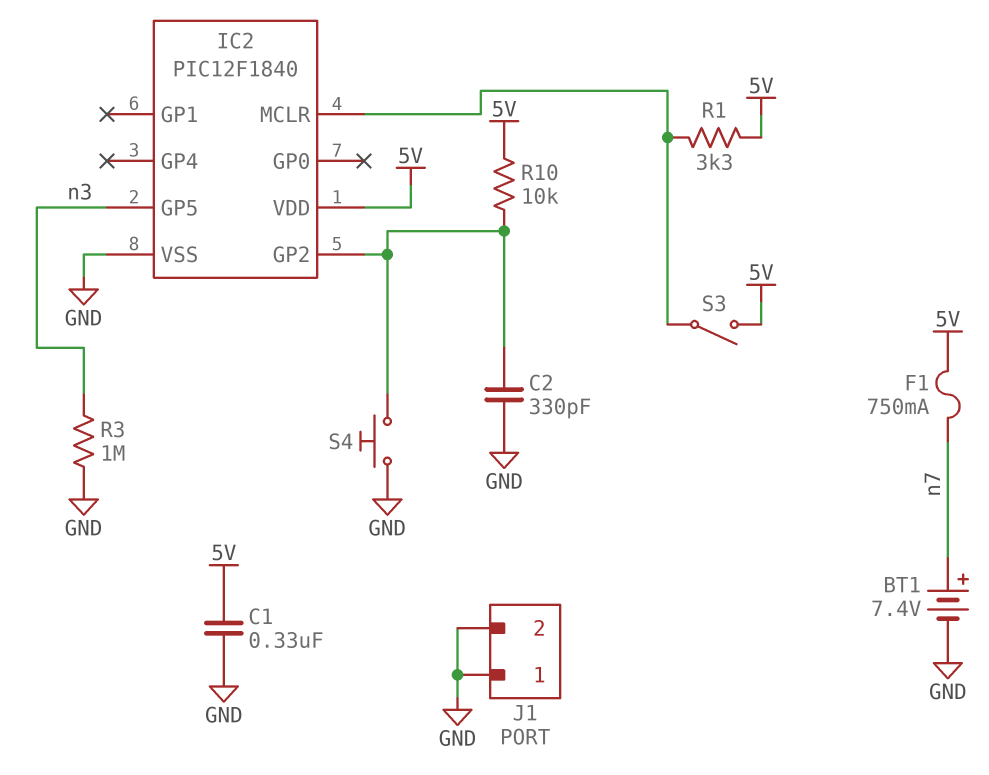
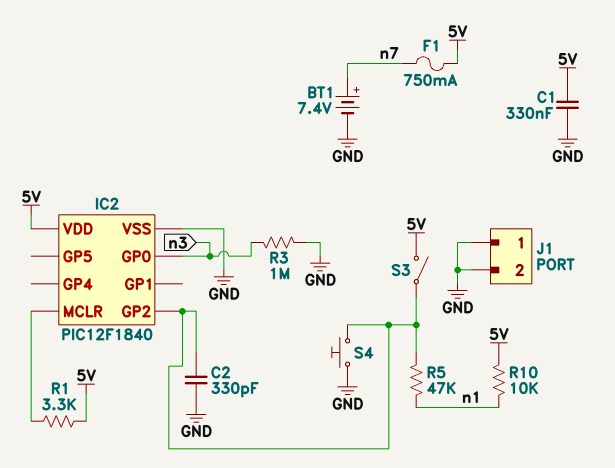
IC2 pin GP0: none -> n3
IC2 pin GP5: n3 -> none
R5: none -> 47k (IC2/GP2, n1)
R10: 10k (5V, IC2/GP2) -> 10k (5V, n1)
S3: switch (5V, IC2/MCLR) -> switch (5V, IC2/GP2)

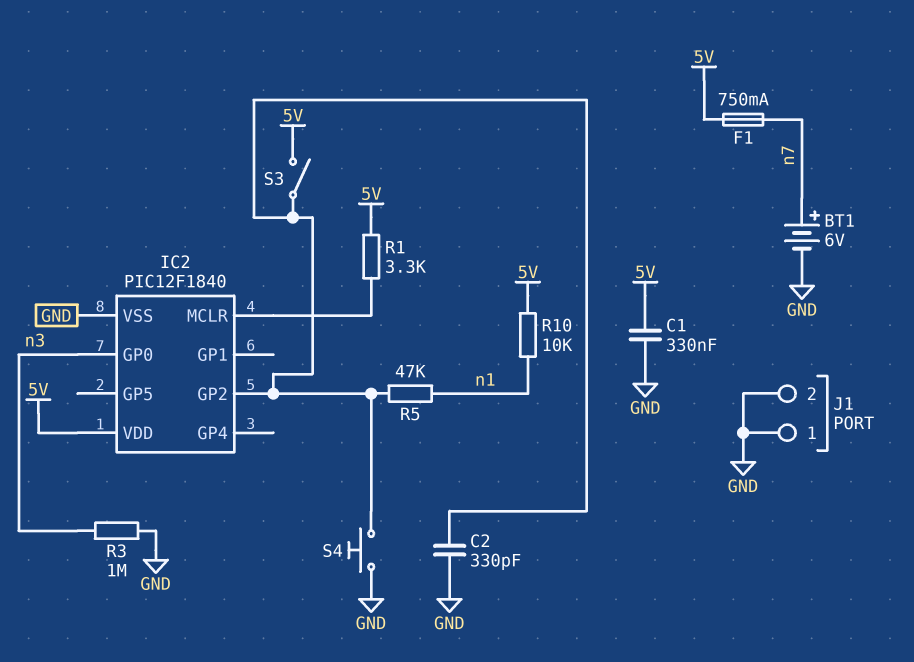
BT1: 7.4V (plus n7, minus GND) -> 6V (plus n7, minus GND)

